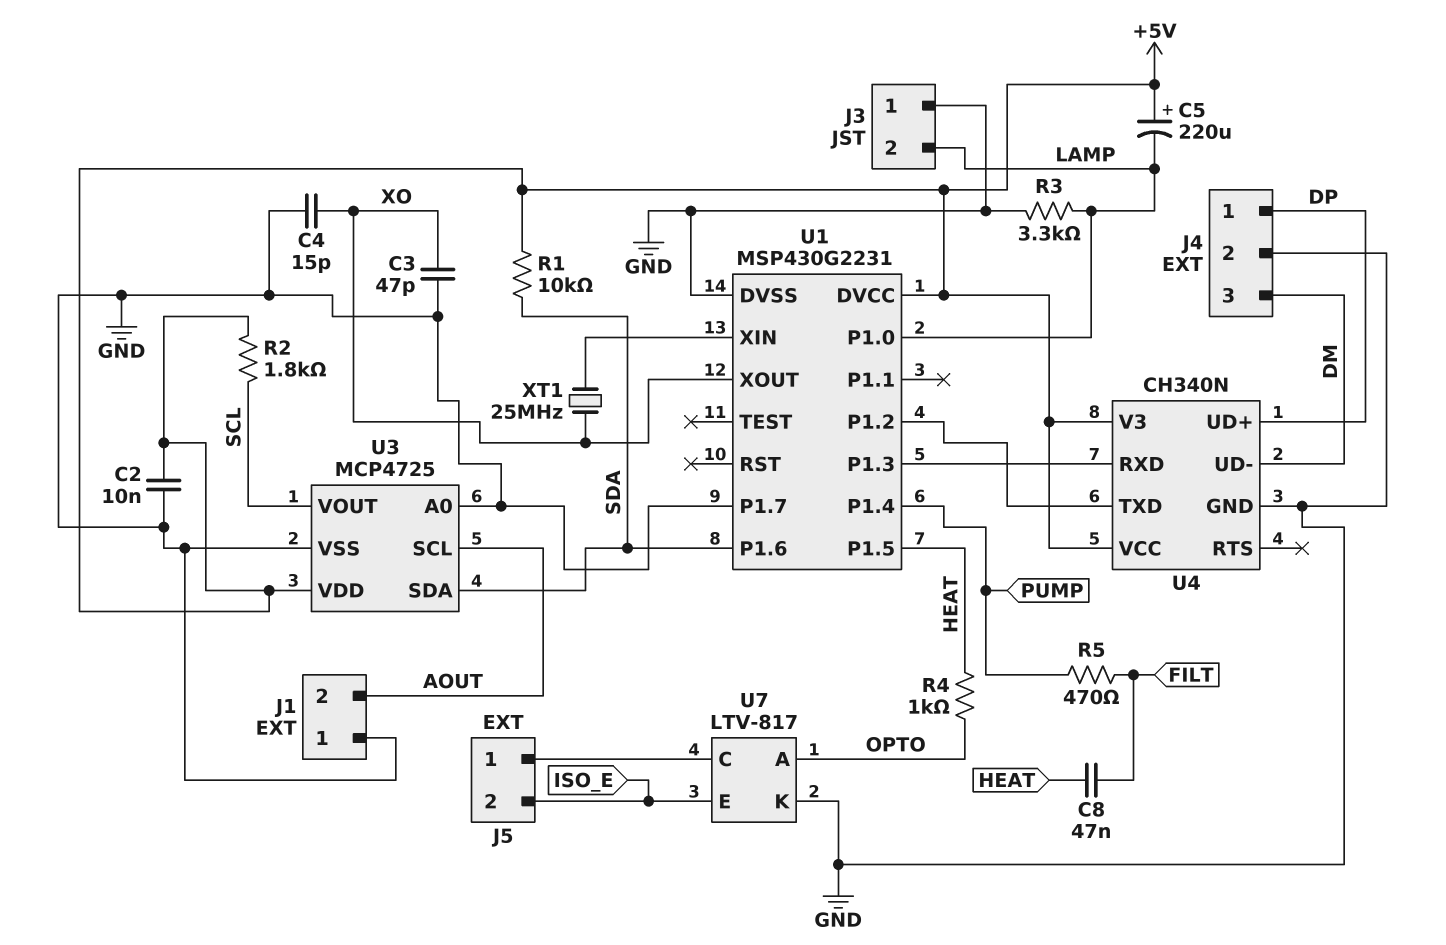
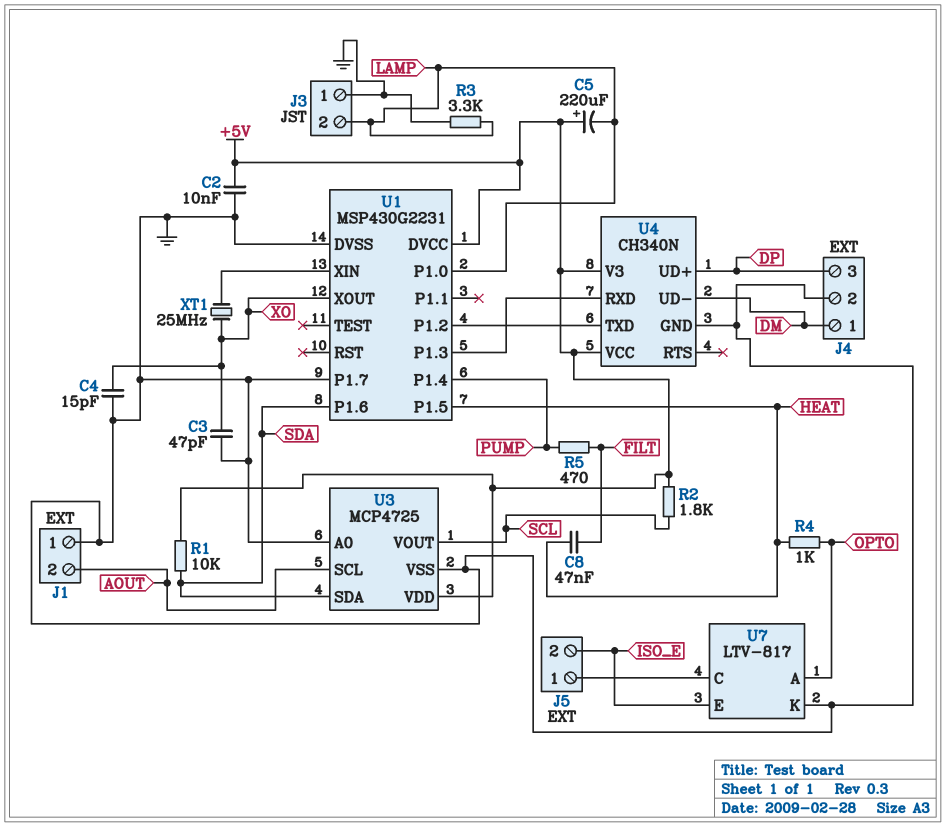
J4 pin 1: DP -> DM
J4 pin 3: DM -> DP

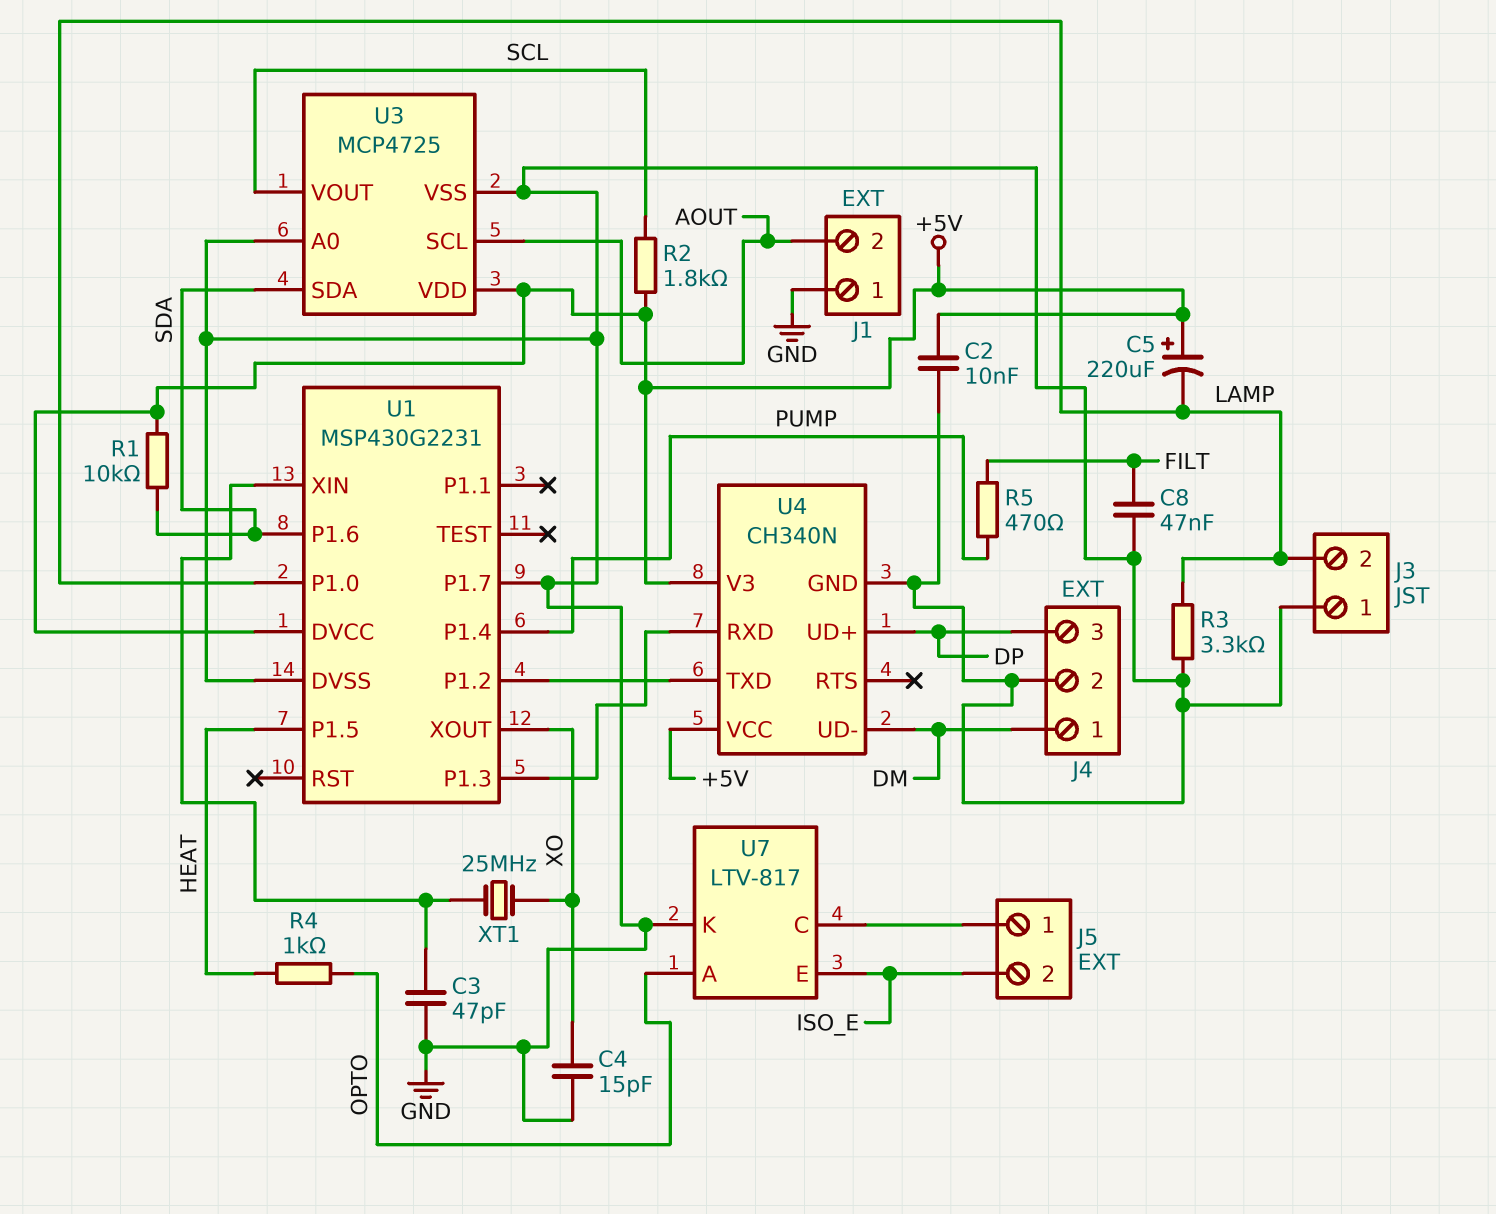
C3: 47pF (GND, XO) -> 47pF (GND, U1/XIN)
C8: 47nF (FILT, HEAT) -> 47nF (FILT, GND)

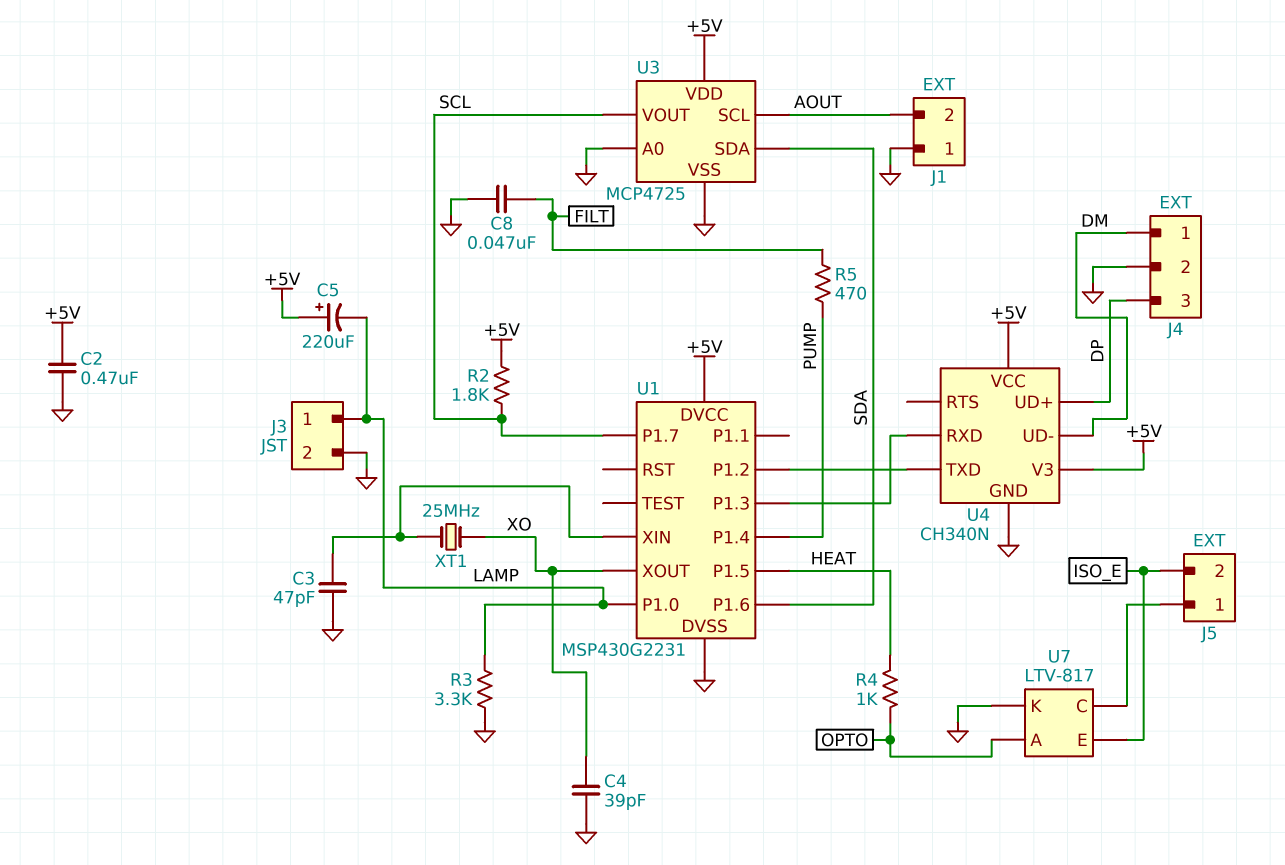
C2: 10nF (+5V, GND) -> 470nF (+5V, GND)
C4: 15pF (GND, XO) -> 39pF (GND, XO)
J3 pin 1: GND -> LAMP
J3 pin 2: LAMP -> GND
R1: 10k (+5V, SDA) -> none
U1 pin P1.7: GND -> SCL

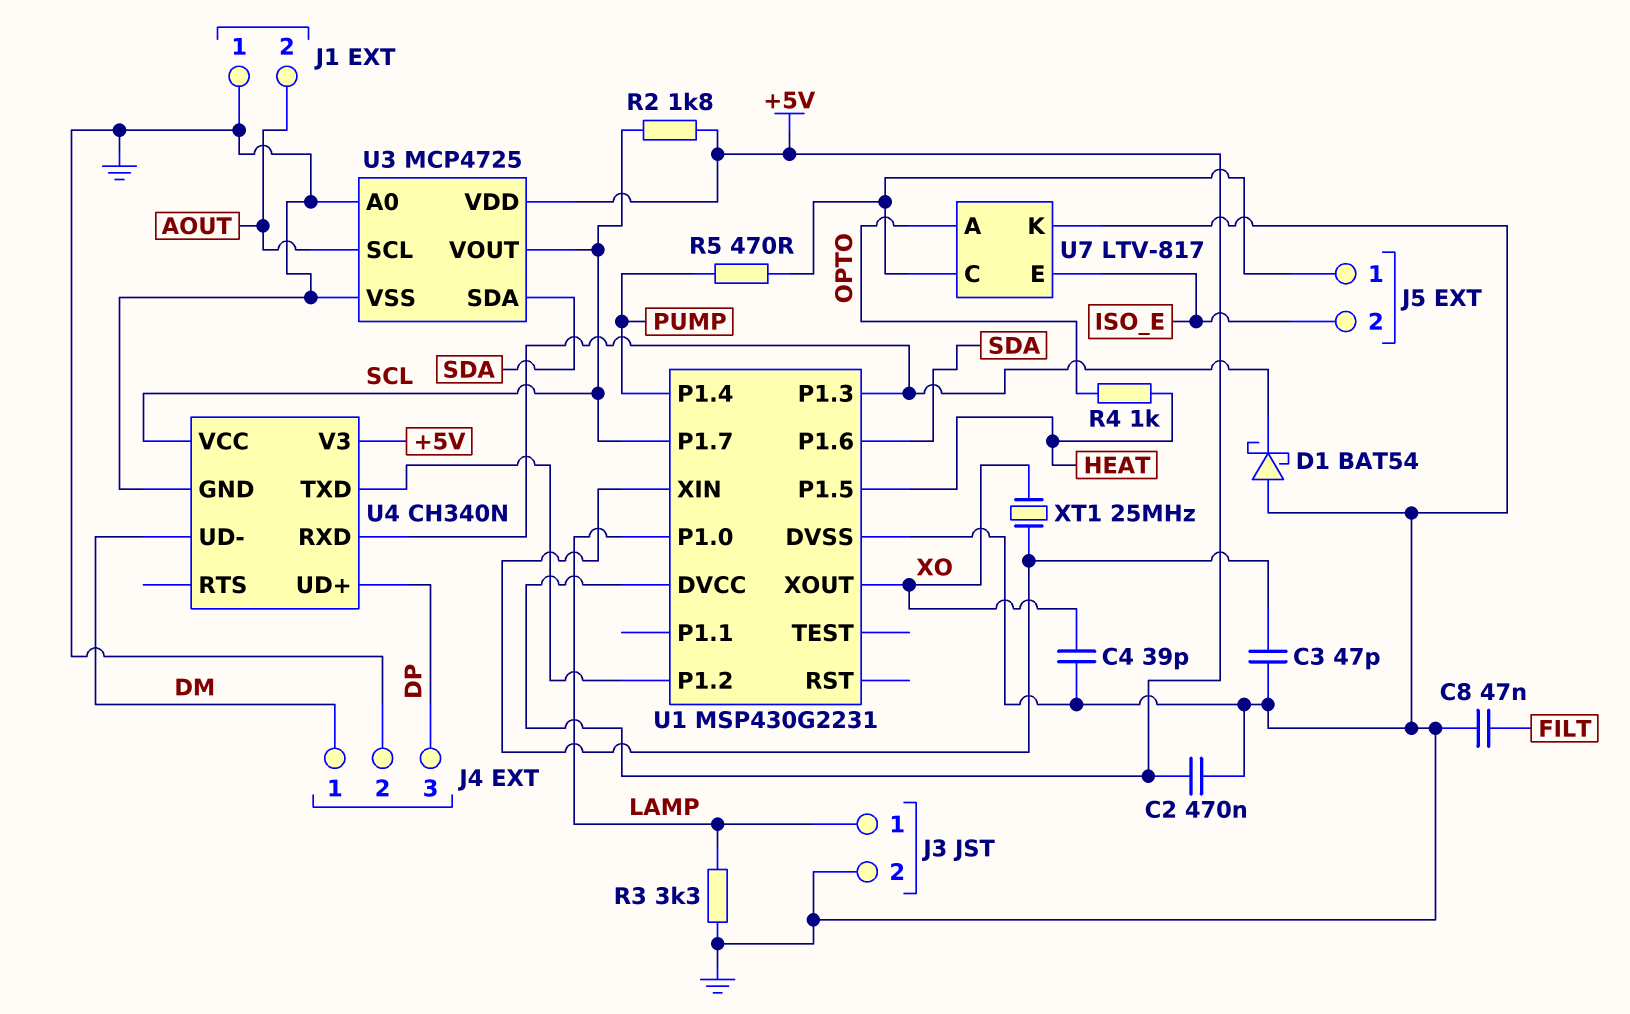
C5: 220uF (plus +5V, minus LAMP) -> none
D1: none -> schottky BAT54 (A GND, K U1/P1.3)
R5: 470 (FILT, PUMP) -> 470 (J5/1, PUMP)
U4 pin VCC: +5V -> SCL

